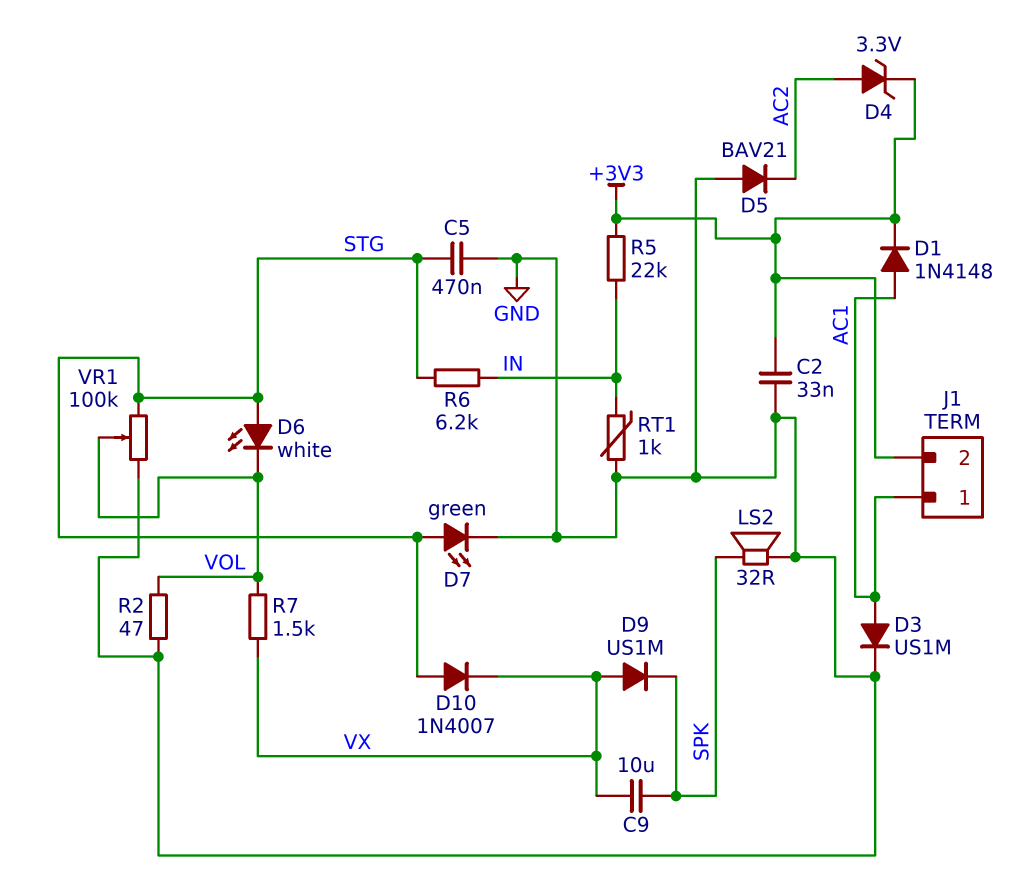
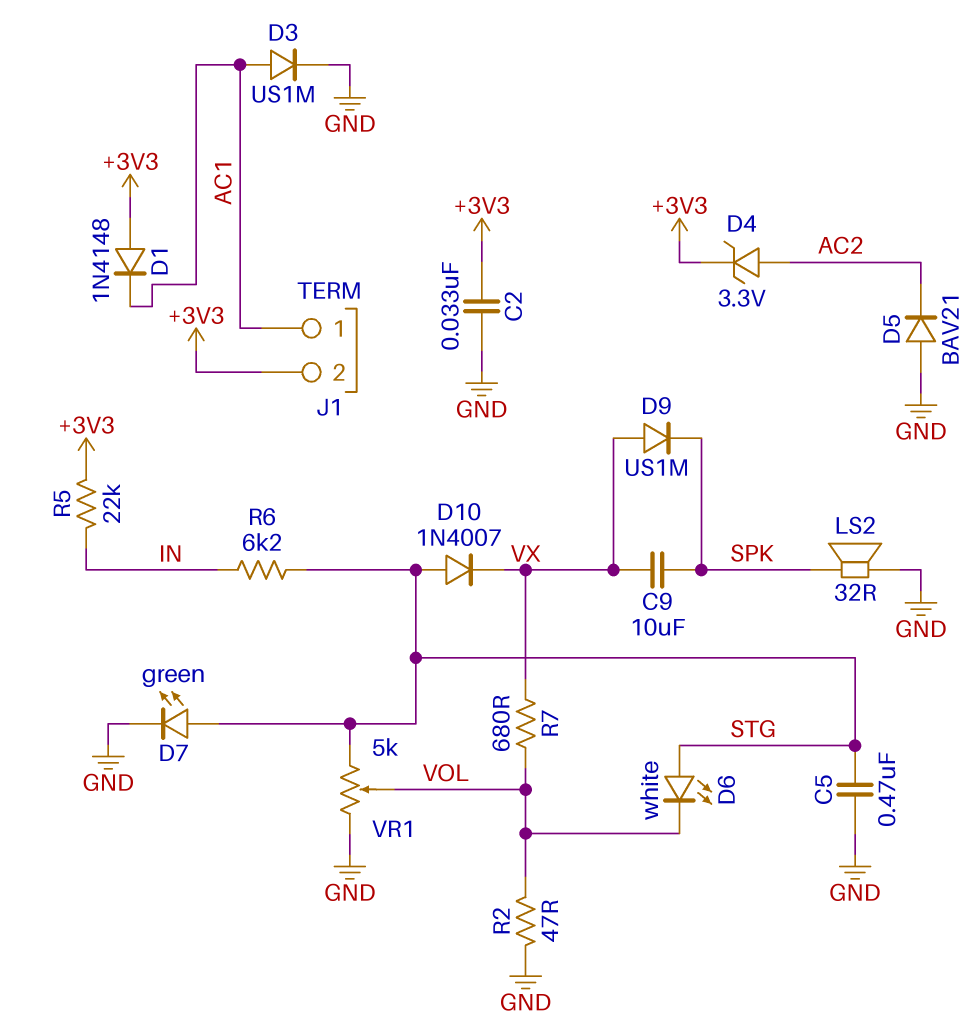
D1: diode 1N4148 (A AC1, K +3V3) -> diode 1N4148 (A +3V3, K AC1)
R7: 1.5k (VOL, VX) -> 680 (VOL, VX)
RT1: 1k (GND, IN) -> none
VR1: 100k (GND, STG, wiper VOL) -> 5k (GND, STG, wiper VOL)

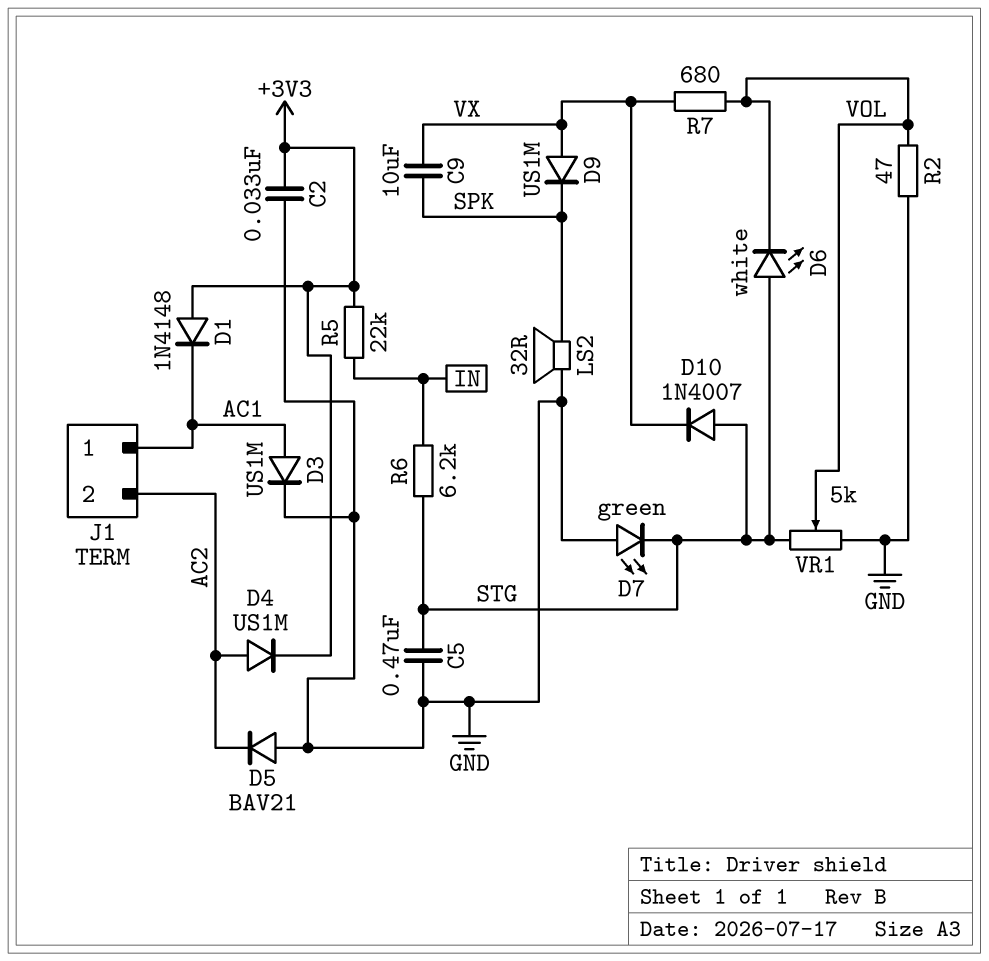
D4: zener 3.3V (A AC2, K +3V3) -> diode US1M (A AC2, K +3V3)
D7: LED green (A STG, K GND) -> LED green (A GND, K STG)
J1 pin 2: +3V3 -> AC2

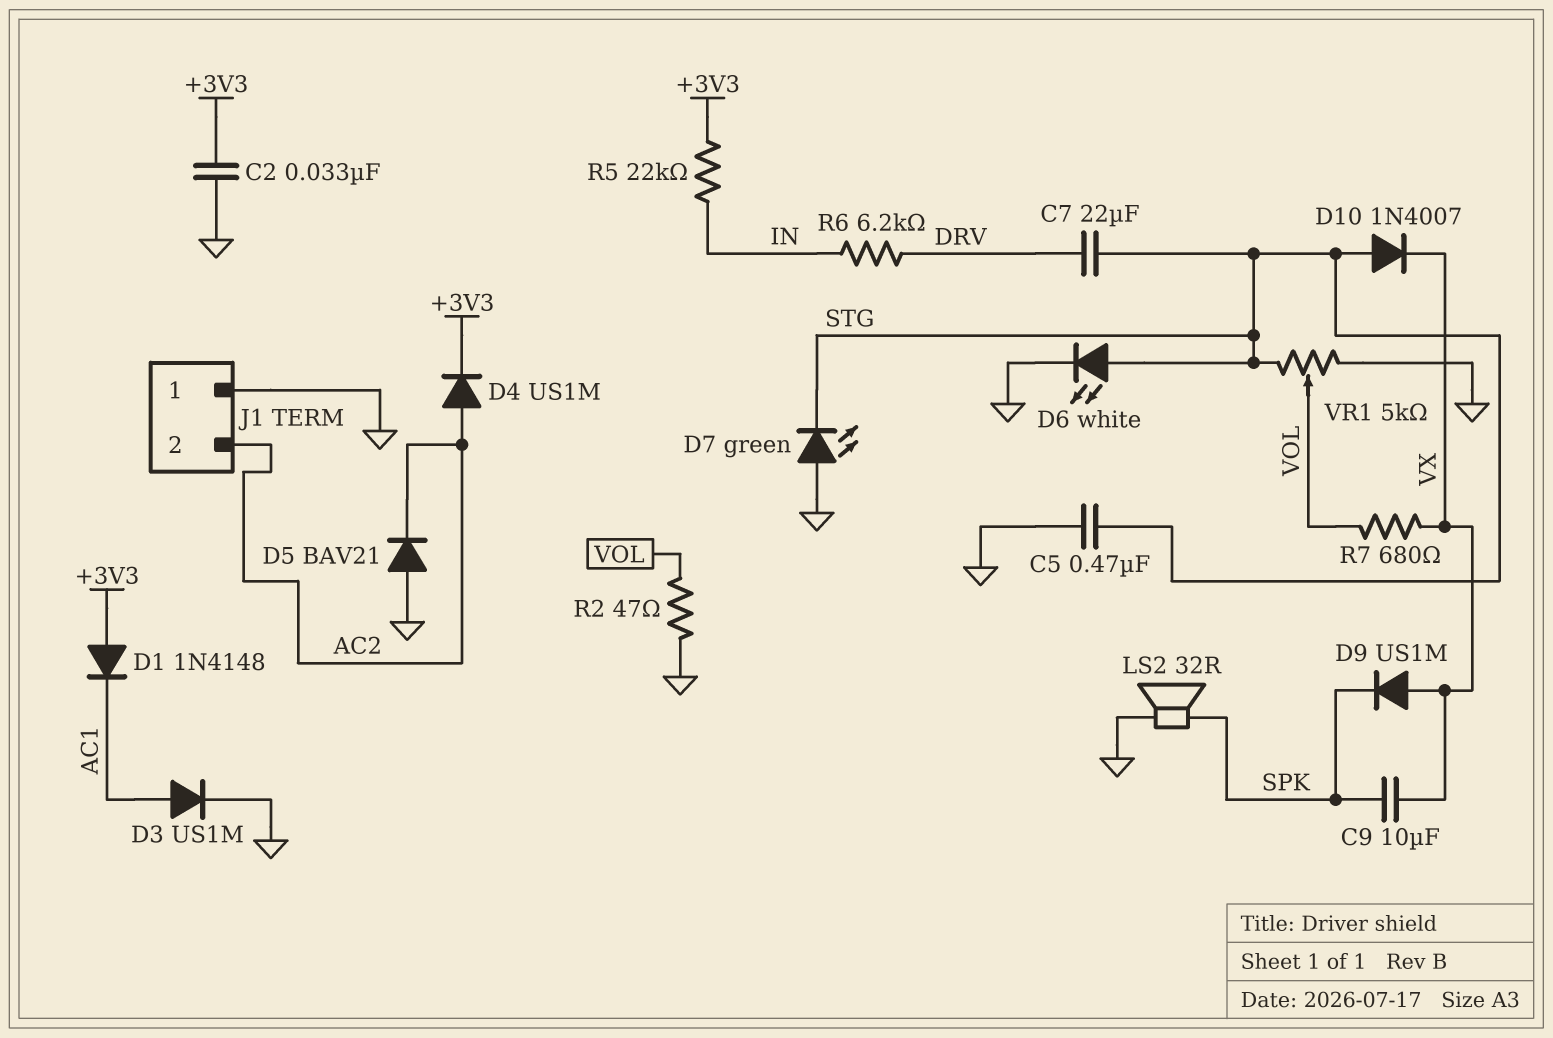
C7: none -> 22uF (DRV, STG)
D6: LED white (A STG, K VOL) -> LED white (A STG, K GND)
J1 pin 1: AC1 -> GND
R6: 6.2k (IN, STG) -> 6.2k (DRV, IN)

